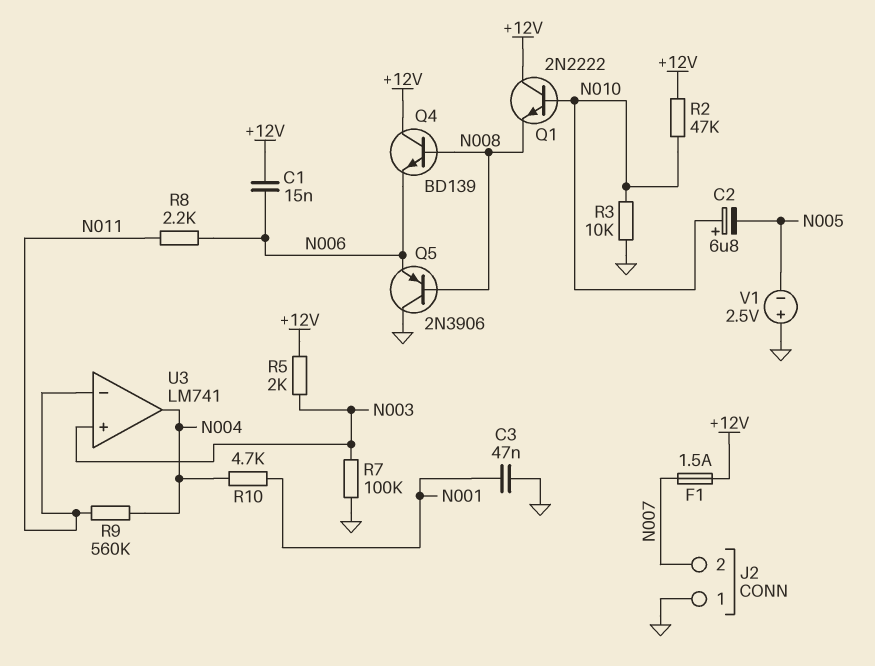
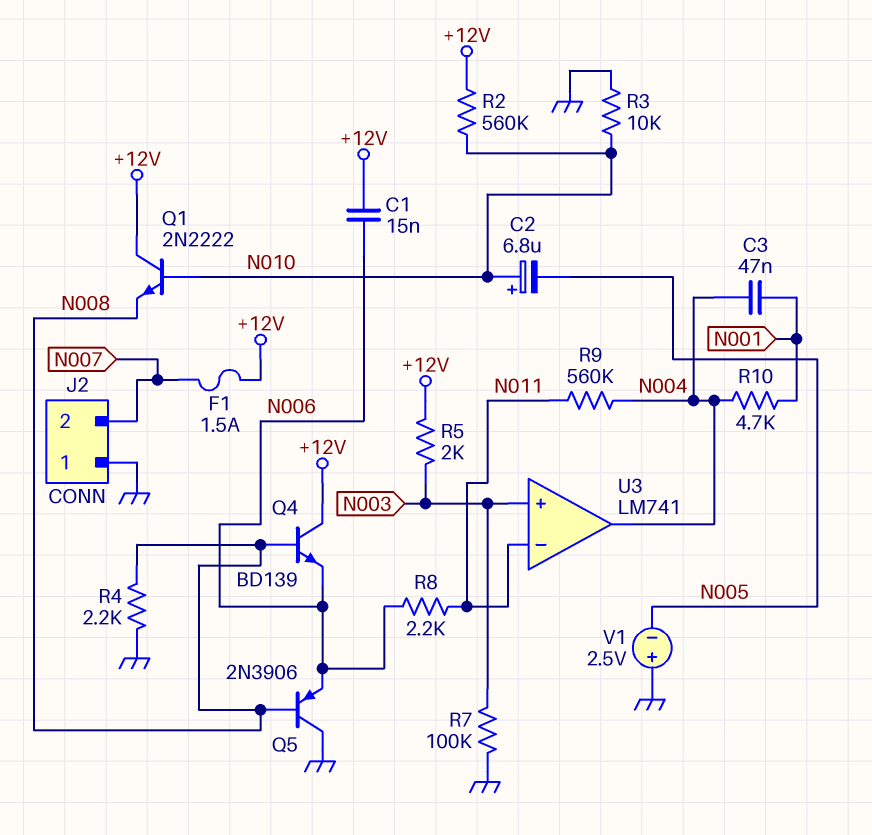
C3: 47nF (GND, N001) -> 47nF (N001, N004)
R2: 47k (+12V, N010) -> 560k (+12V, N010)
R4: none -> 2.2k (GND, N008)

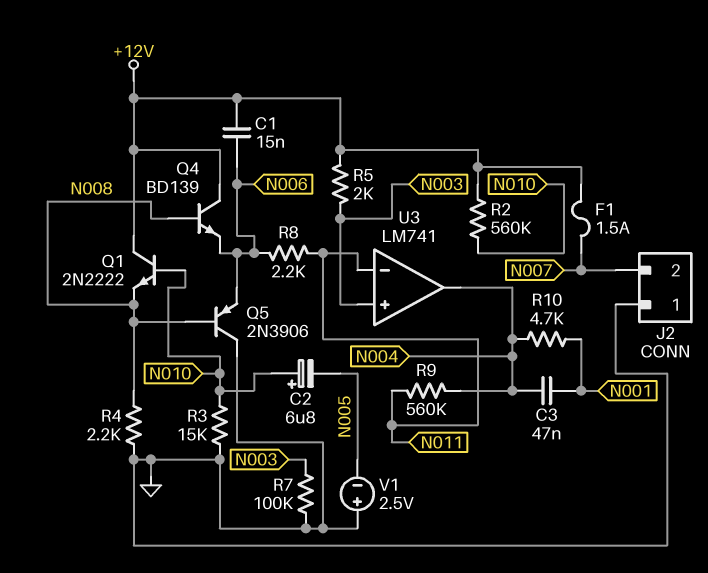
R3: 10k (GND, N010) -> 15k (GND, N010)

